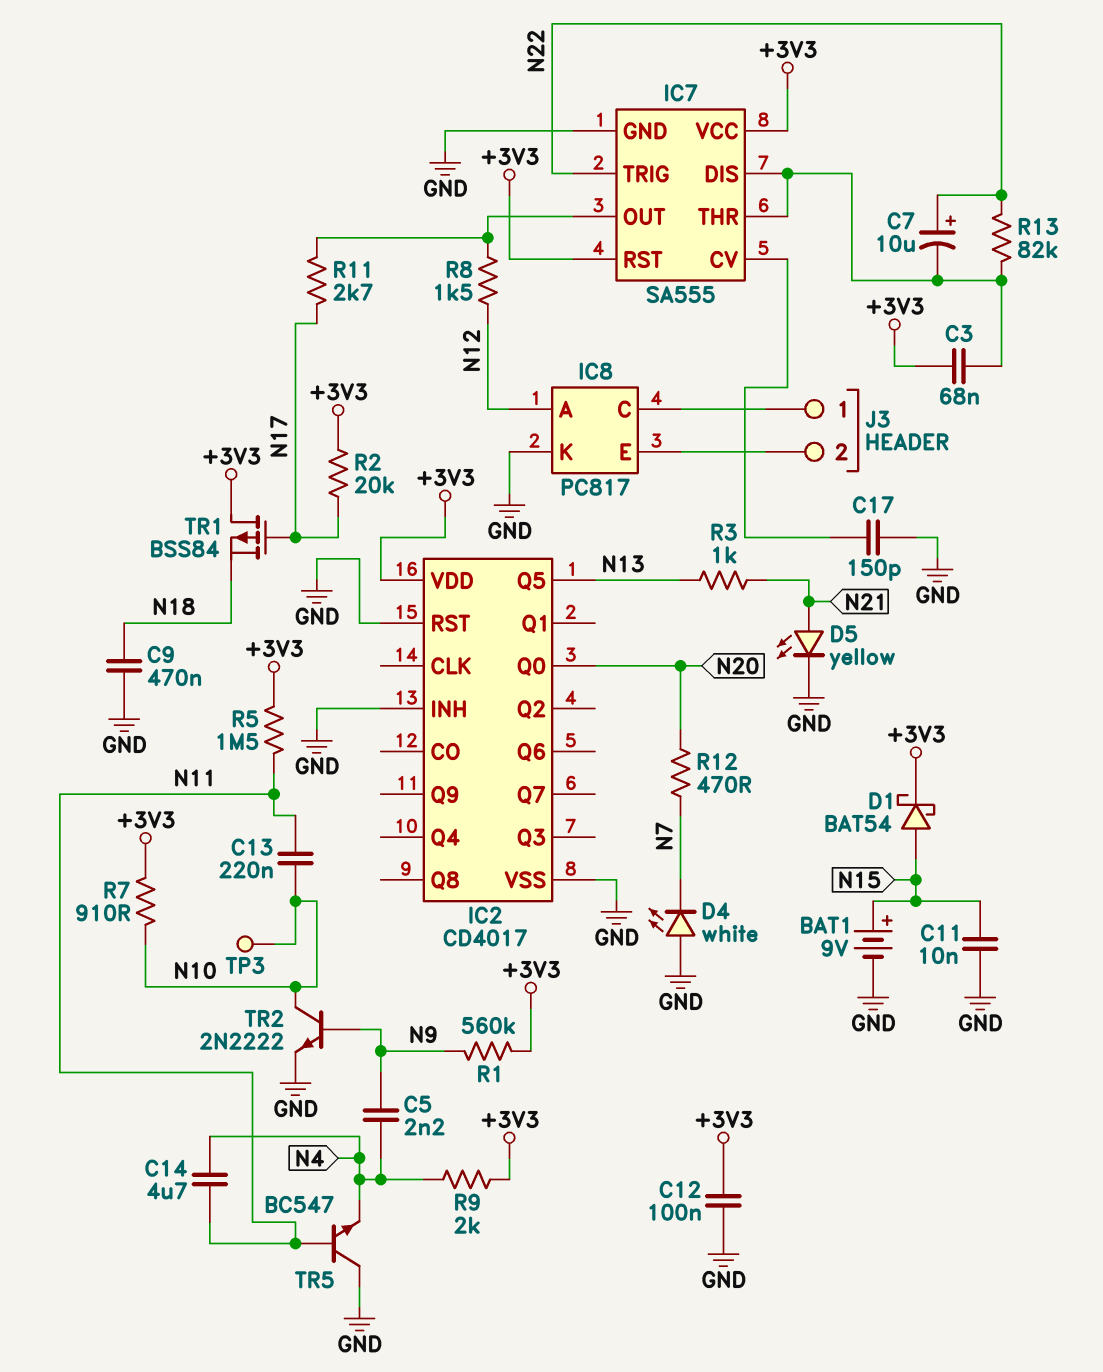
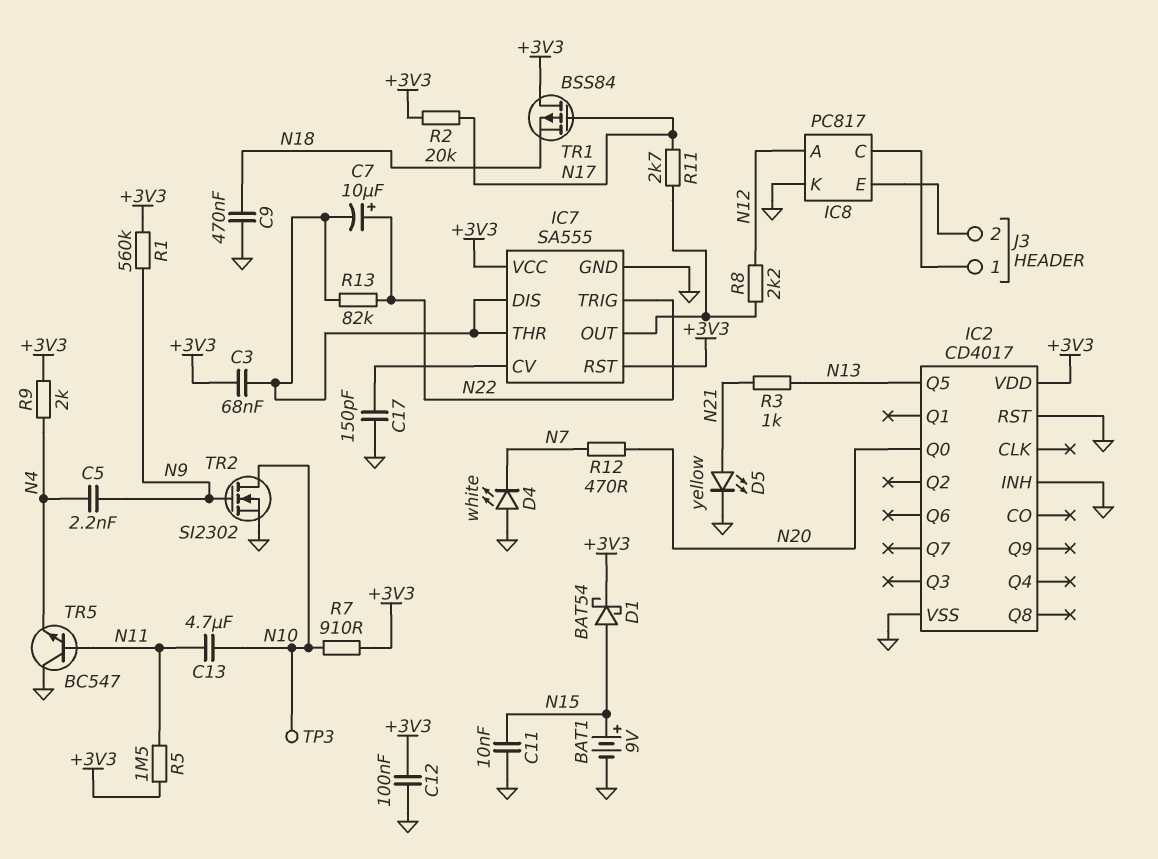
C13: 220nF (N10, N11) -> 4.7uF (N10, N11)
C14: 4.7uF (N4, N11) -> none
R8: 1.5k (IC7/OUT, N12) -> 2.2k (IC7/OUT, N12)
TR2: NPN 2N2222 (B N9, C N10, E GND) -> NMOS SI2302 (G N9, D N10, S GND)

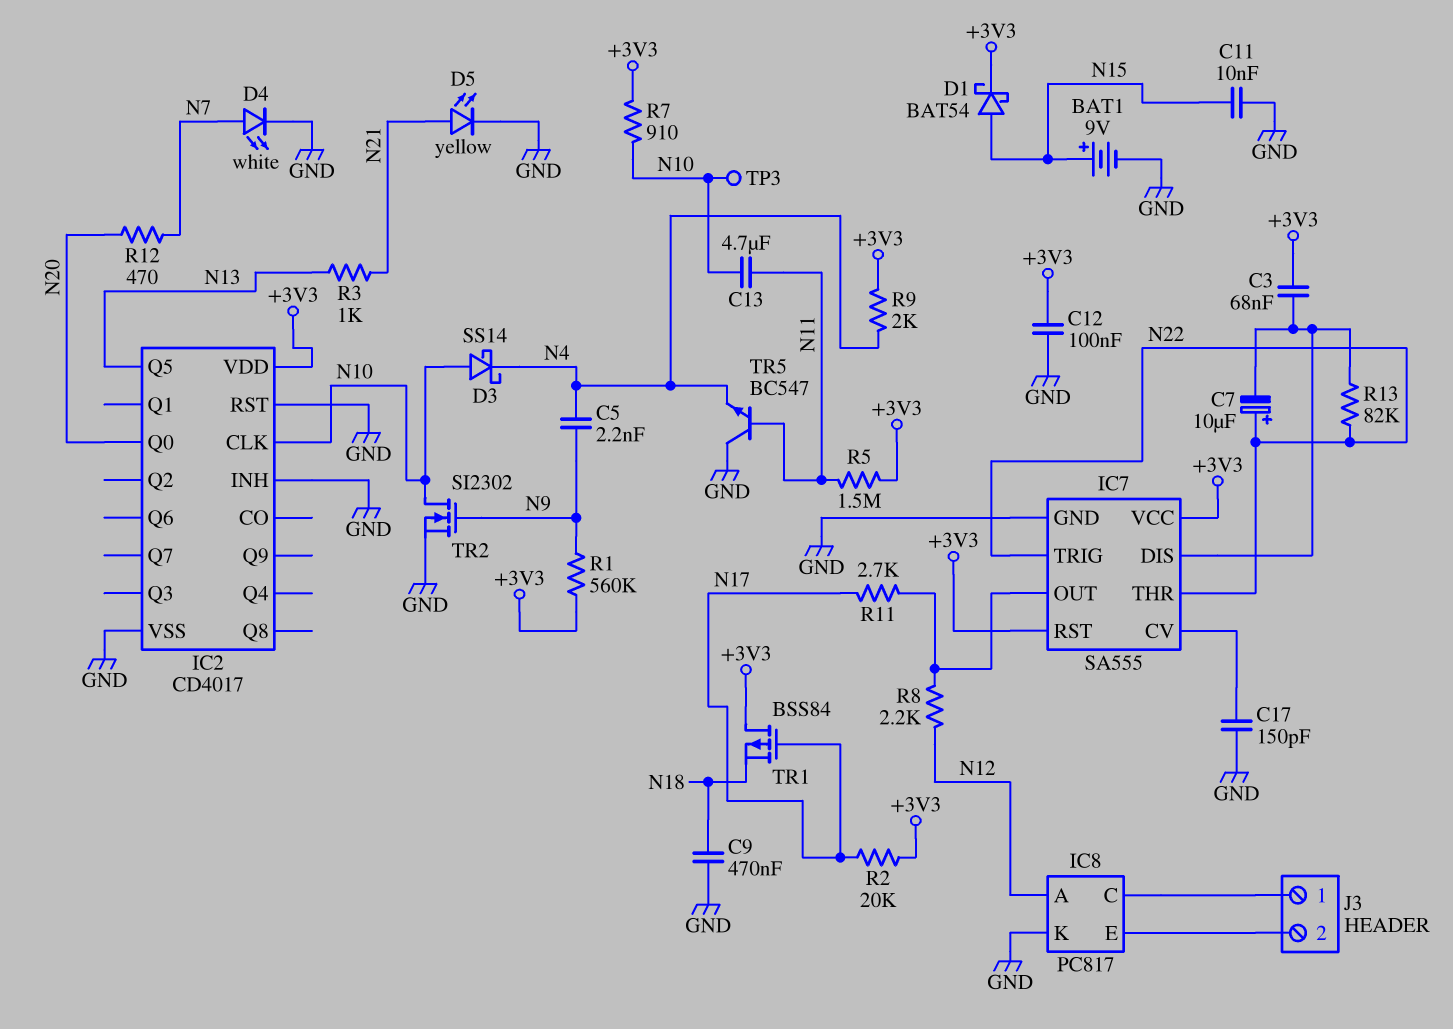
D3: none -> schottky SS14 (A N10, K N4)
D4: LED white (A GND, K N7) -> LED white (A N7, K GND)
IC2 pin CLK: none -> N10
IC7 pin THR: IC7/DIS -> N22

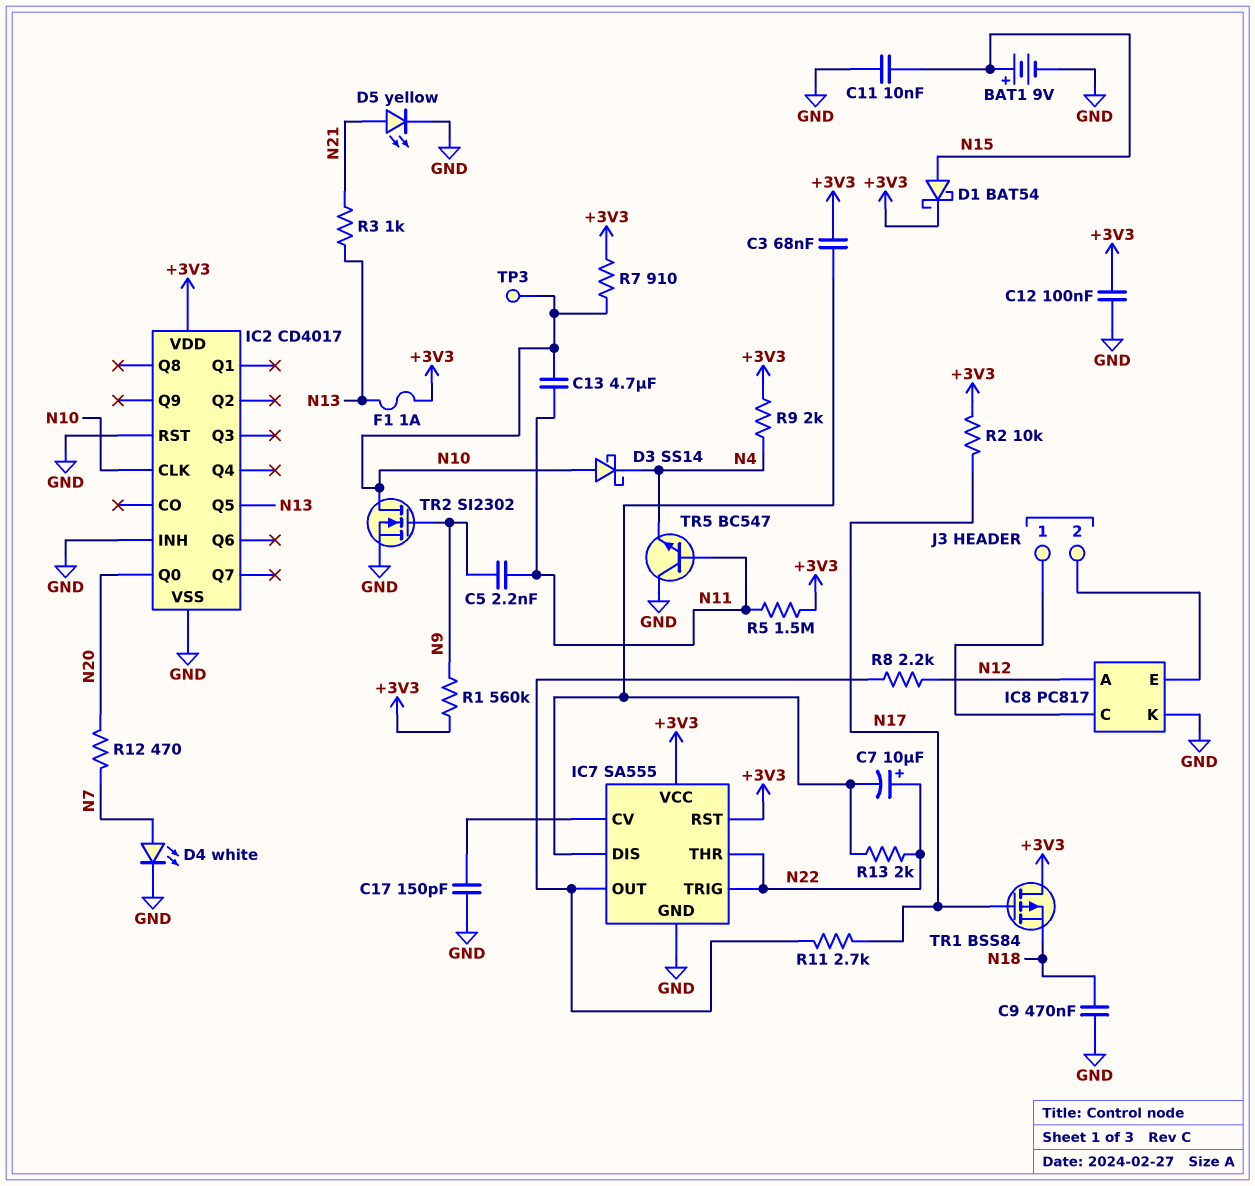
C5: 2.2nF (N4, N9) -> 2.2nF (N9, N11)
F1: none -> 1A (+3V3, N13)
R2: 20k (+3V3, N17) -> 10k (+3V3, N17)
R13: 82k (IC7/DIS, N22) -> 2k (IC7/DIS, N22)

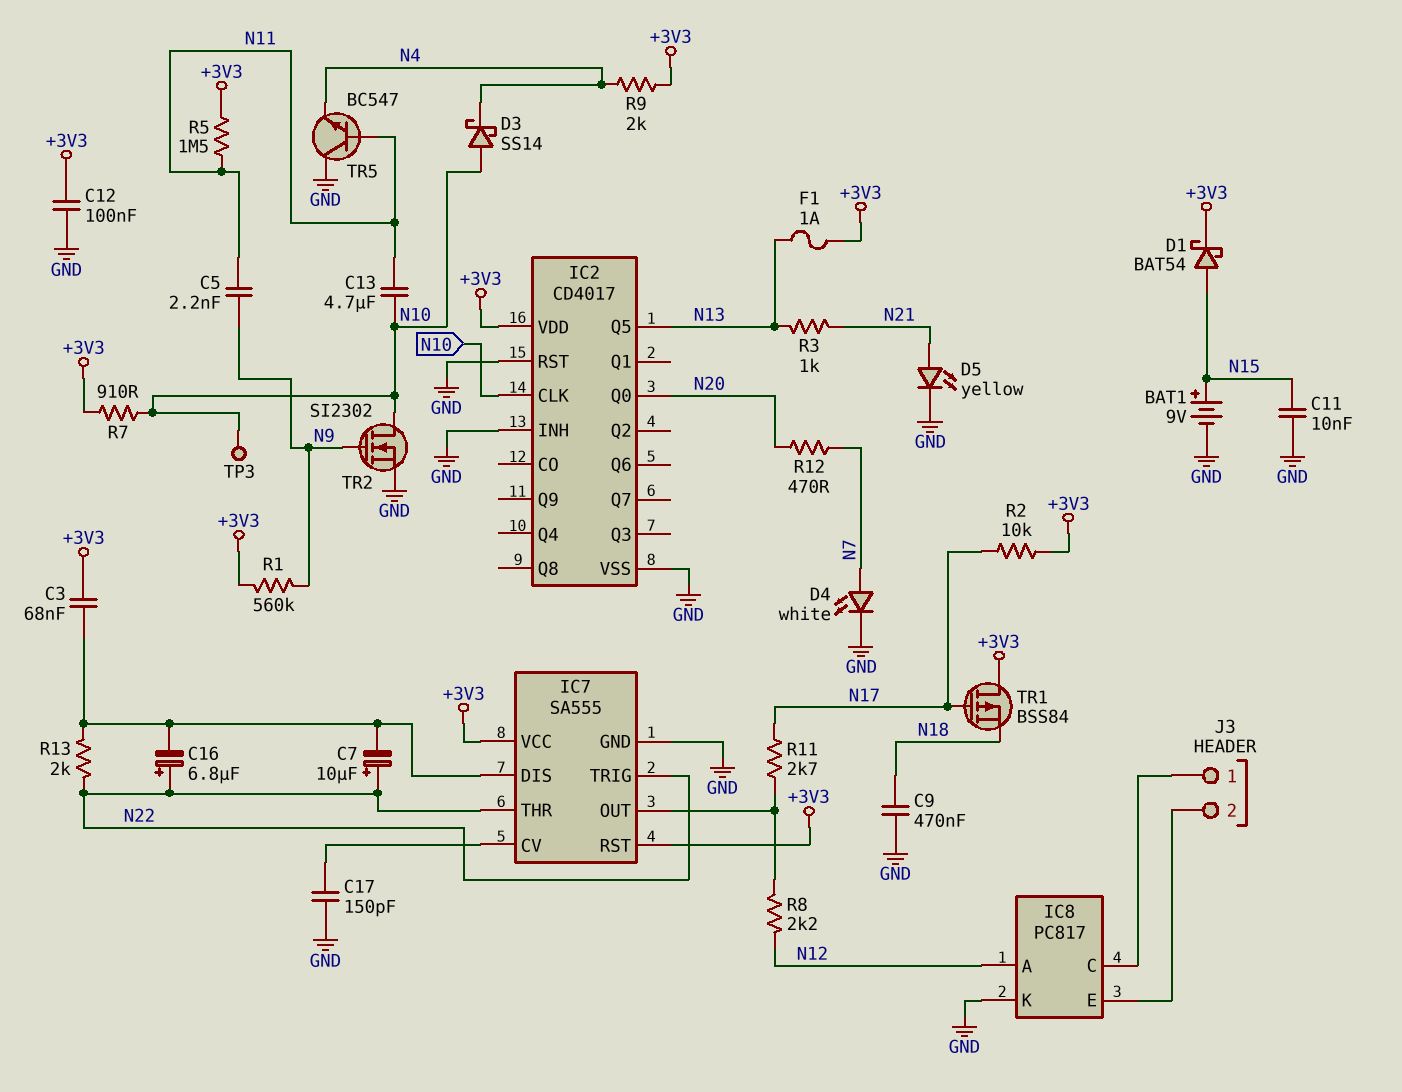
C16: none -> 6.8uF (plus N22, minus IC7/DIS)

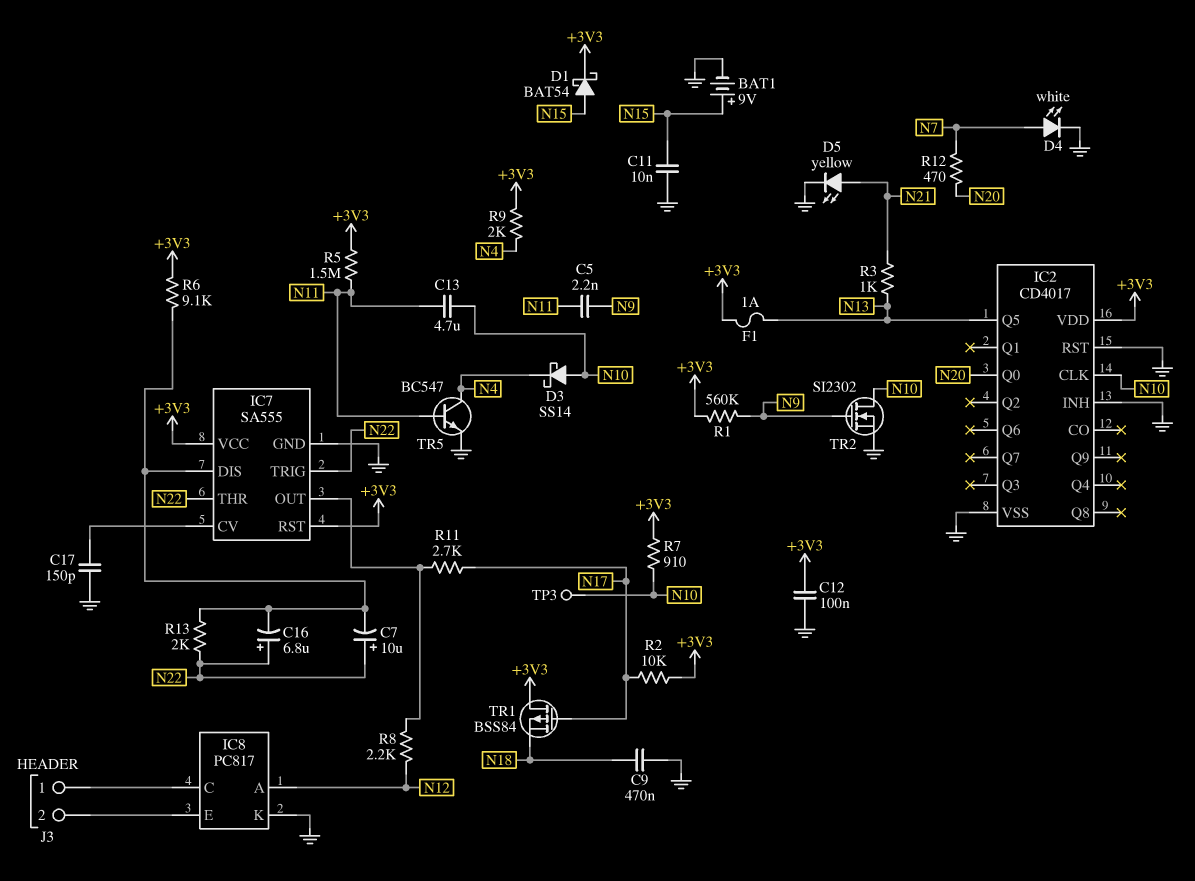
C3: 68nF (+3V3, IC7/DIS) -> none
R6: none -> 9.1k (+3V3, IC7/DIS)
TR5: NPN BC547 (B N11, C GND, E N4) -> NPN BC547 (B N11, C N4, E GND)

